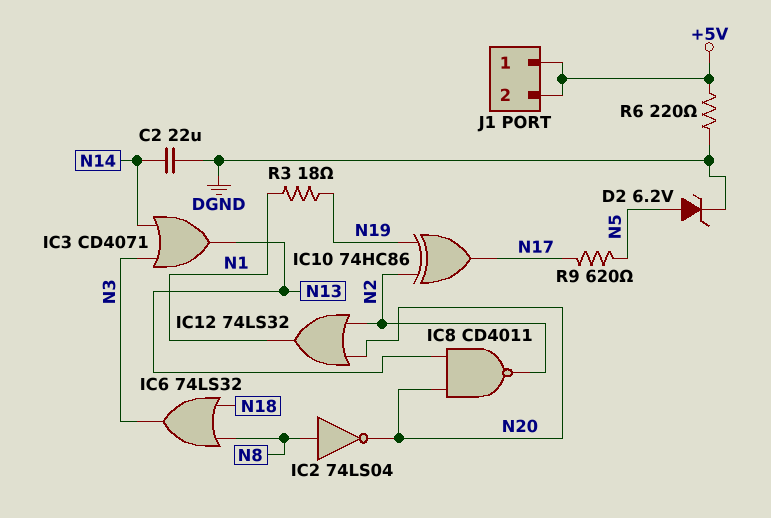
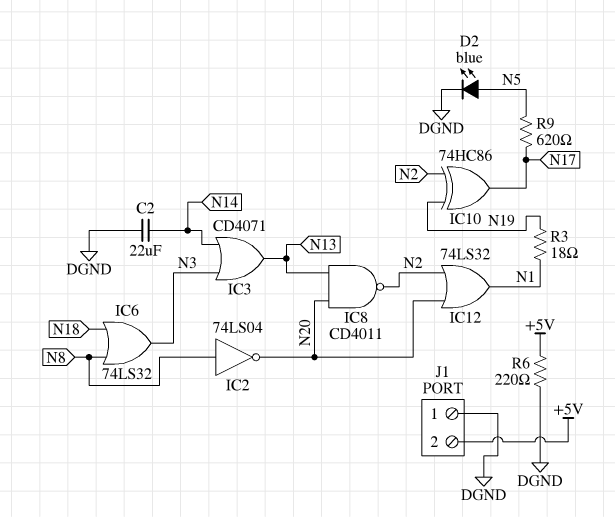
D2: zener 6.2V (A N5, K DGND) -> LED blue (A N5, K DGND)
J1 pin 1: +5V -> DGND

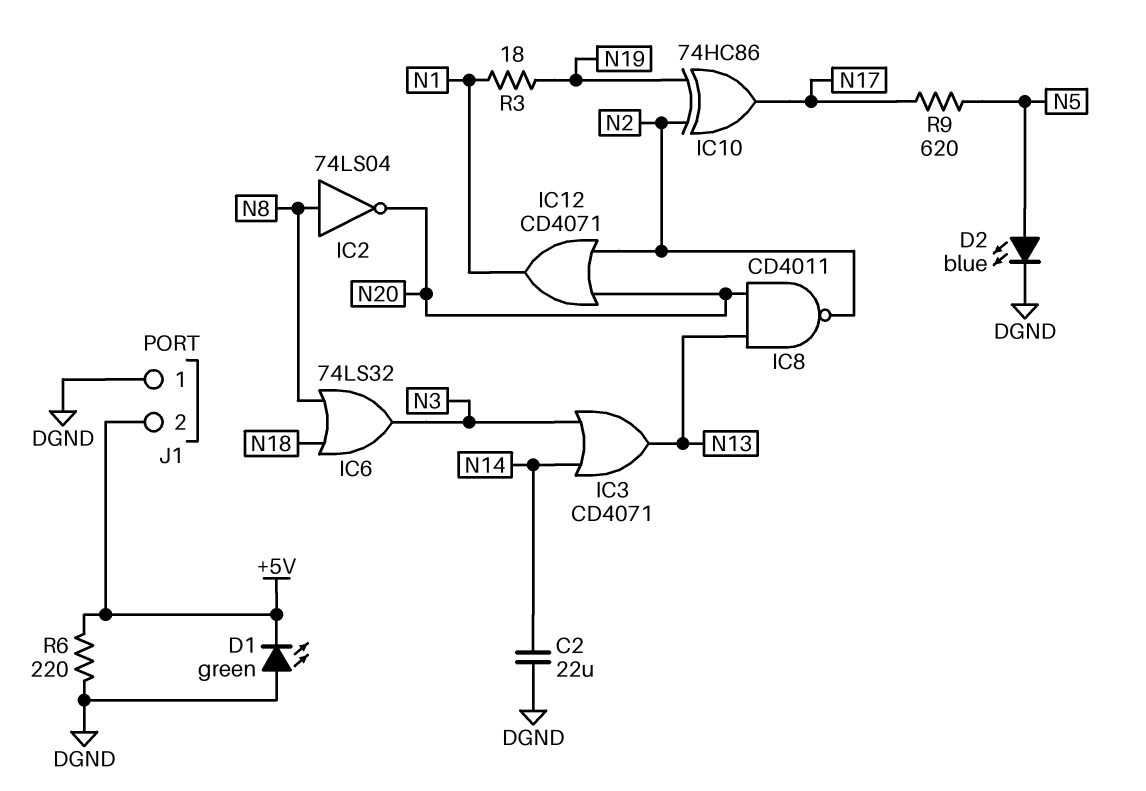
D1: none -> LED green (A DGND, K +5V)
IC12: OR 74LS32 (in N2, in N20, out N1) -> OR CD4071 (in N2, in N20, out N1)

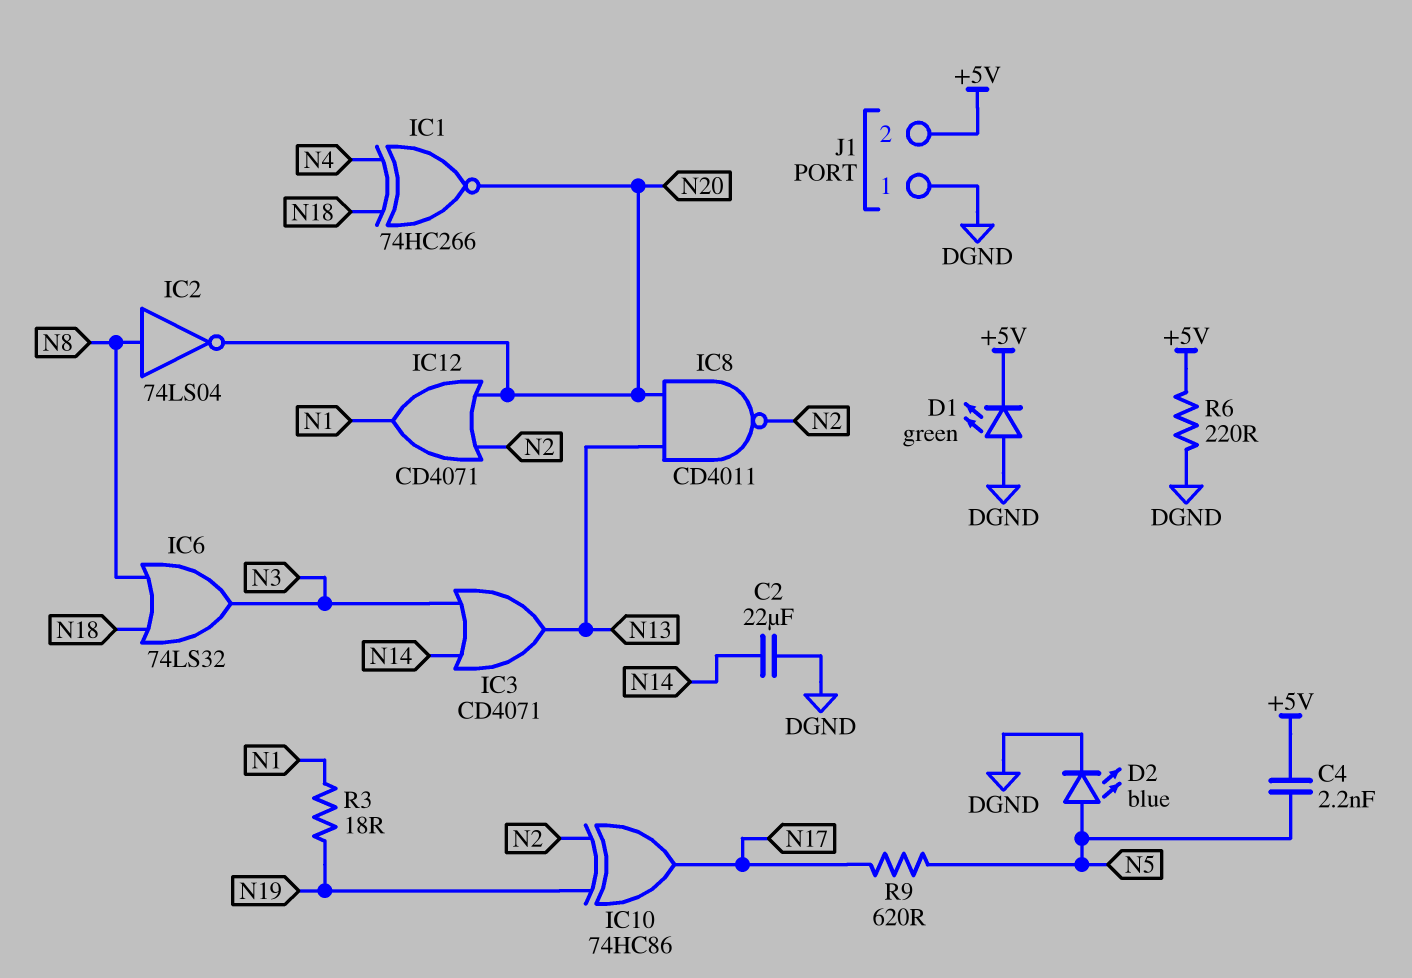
C4: none -> 2.2nF (+5V, N5)
IC1: none -> XNOR 74HC266 (in N4, in N18, out N20)

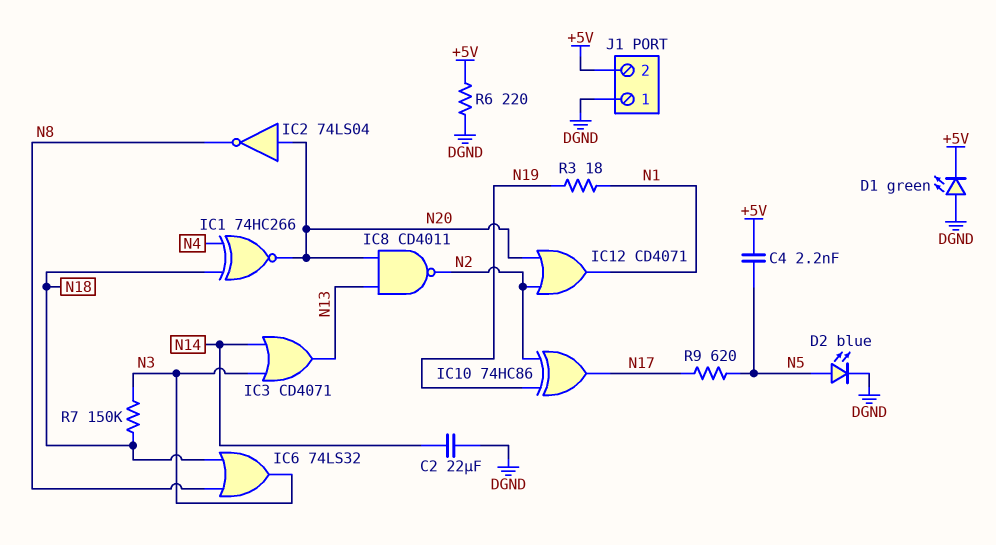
IC2: NOT 74LS04 (in N8, out N20) -> NOT 74LS04 (in N20, out N8)
R7: none -> 150k (N3, N18)

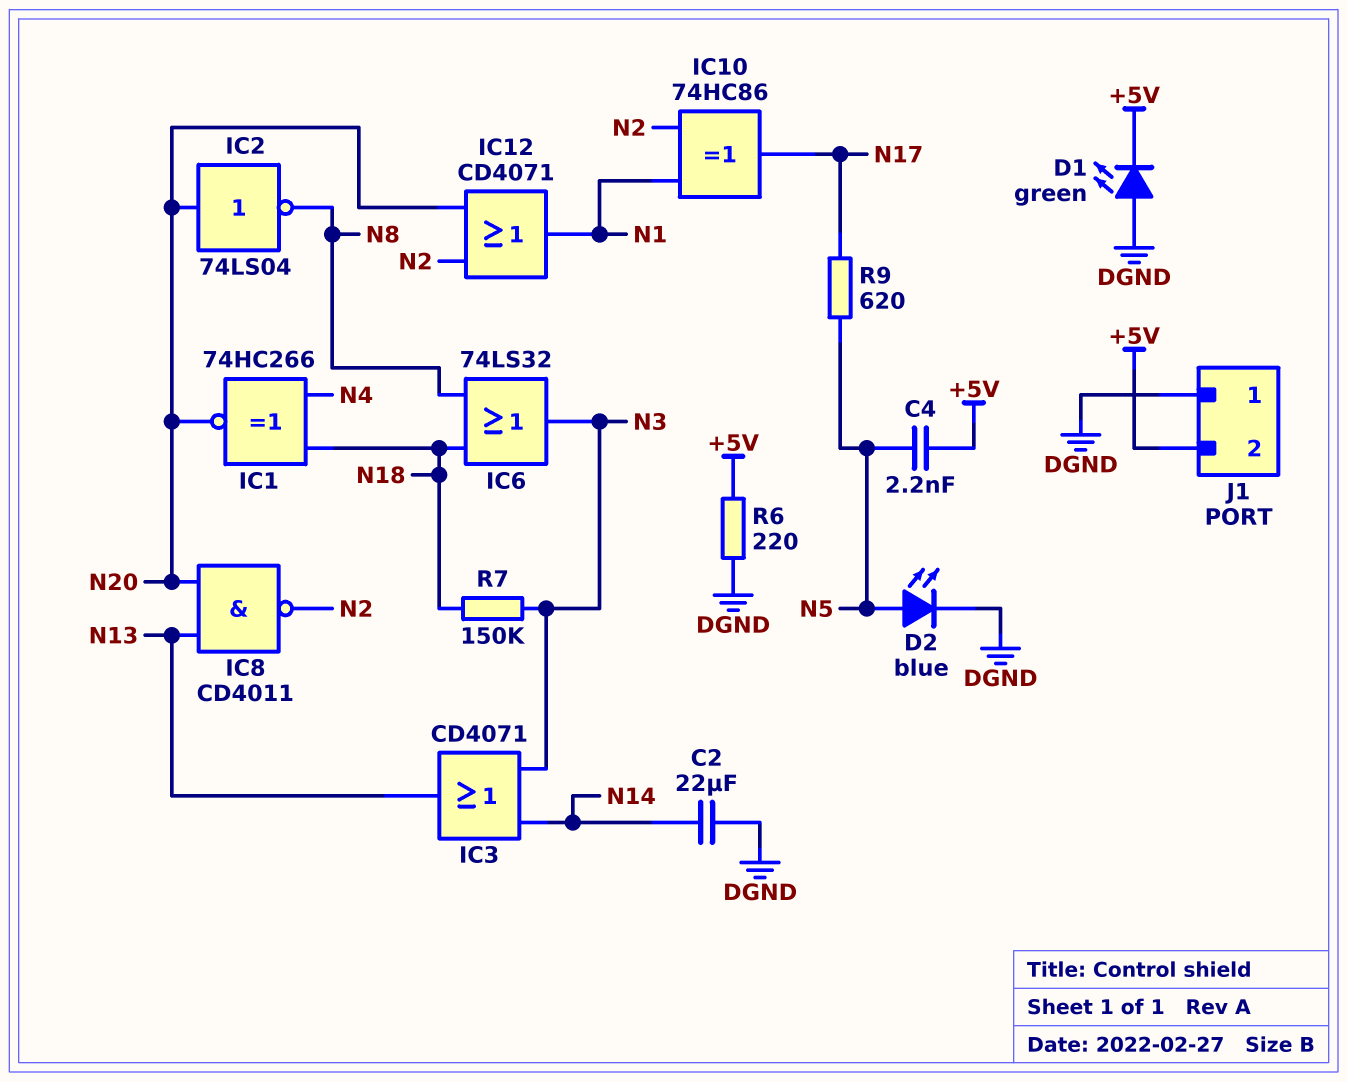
IC10: XOR 74HC86 (in N2, in N19, out N17) -> XOR 74HC86 (in N1, in N2, out N17)
R3: 18 (N1, N19) -> none

